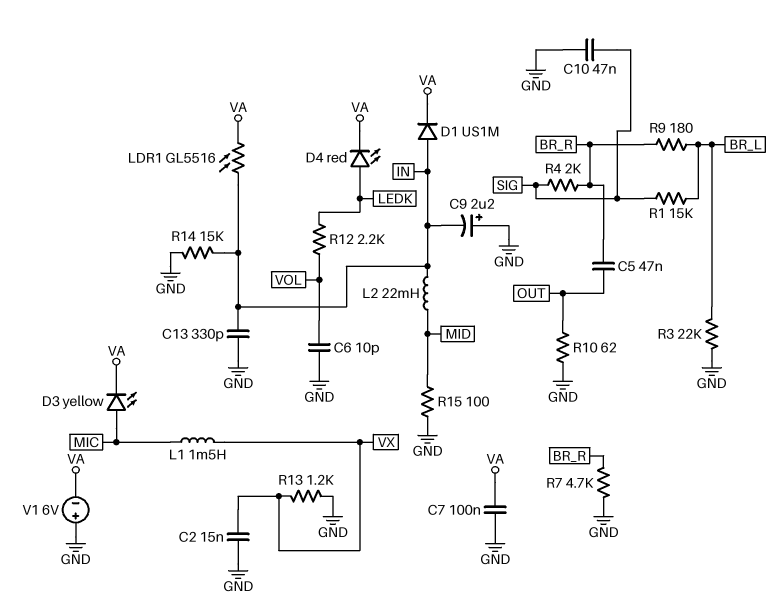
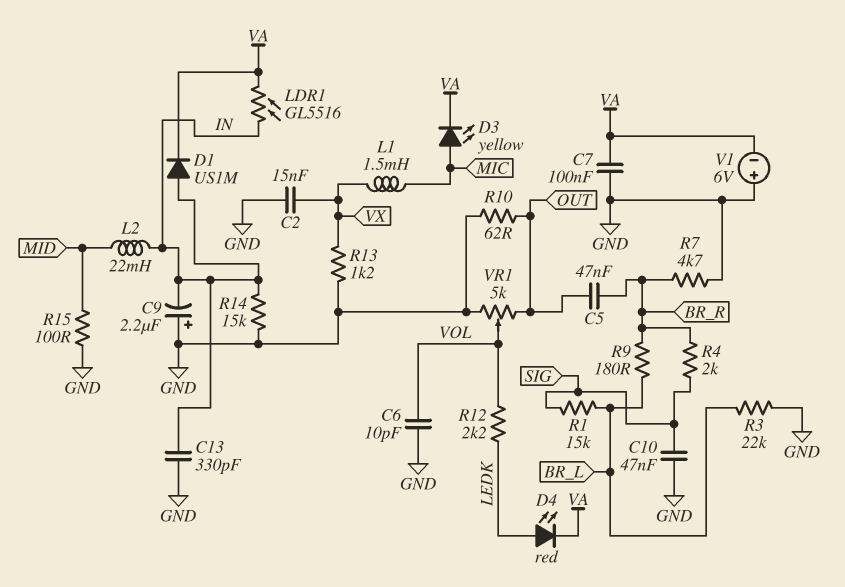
VR1: none -> 5k (GND, OUT, wiper VOL)

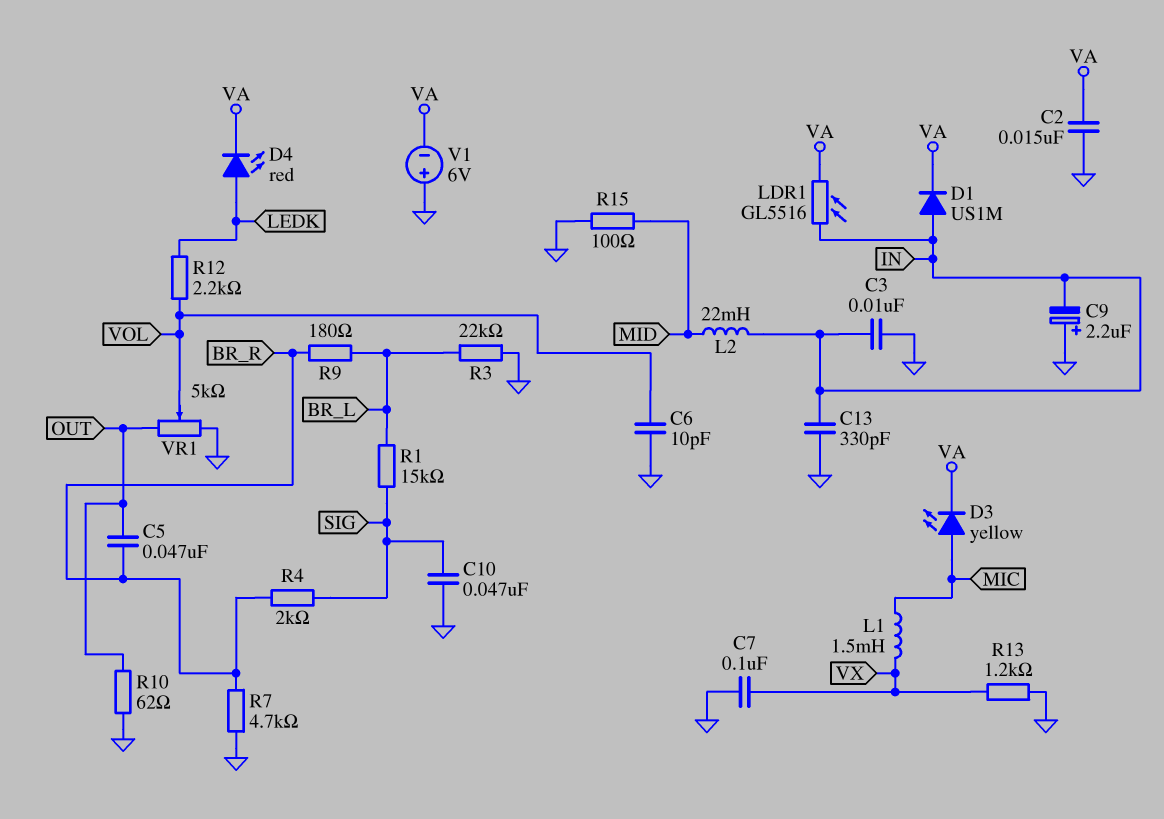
C2: 15nF (GND, VX) -> 15nF (GND, VA)
C3: none -> 10nF (GND, IN)
C7: 100nF (GND, VA) -> 100nF (GND, VX)
R14: 15k (GND, IN) -> none

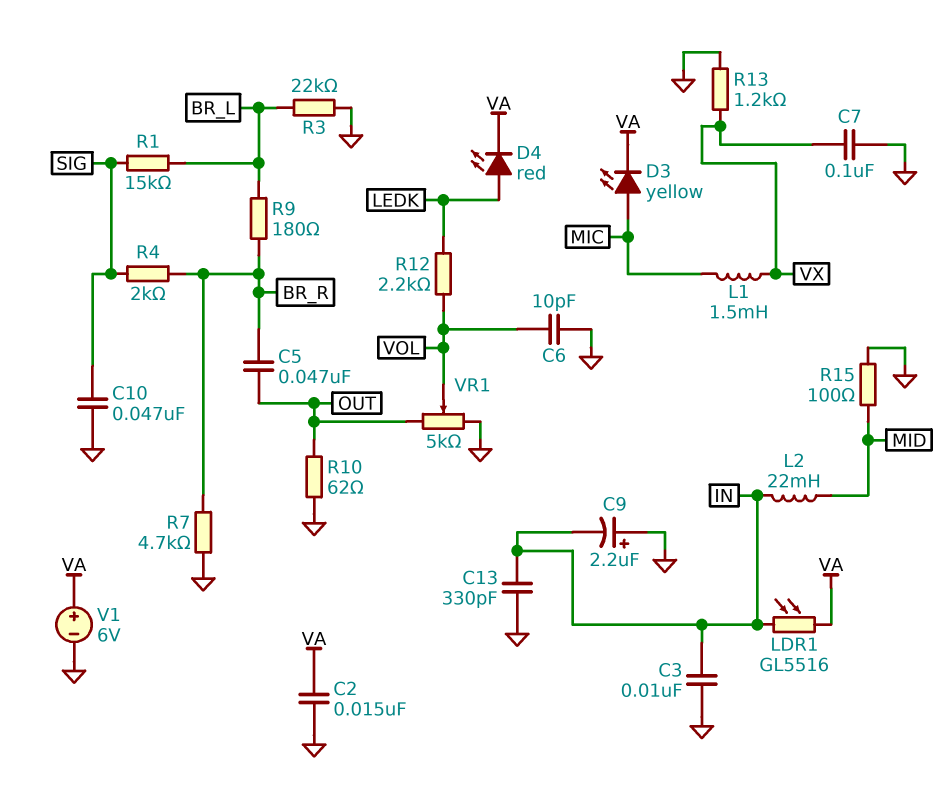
D1: diode US1M (A IN, K VA) -> none
V1: 6V (plus GND, minus VA) -> 6V (plus VA, minus GND)

